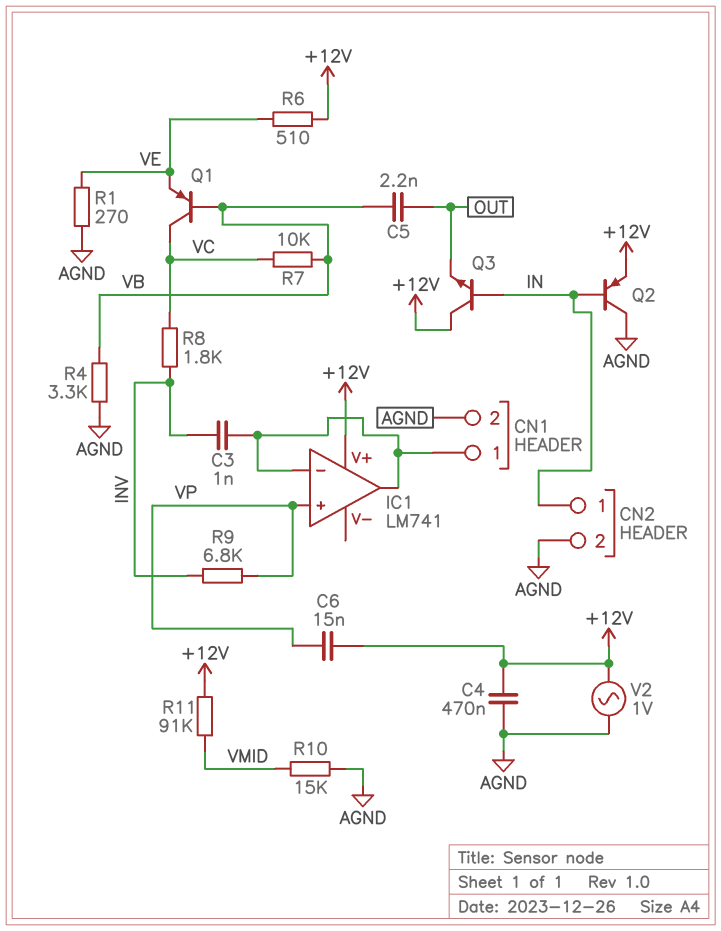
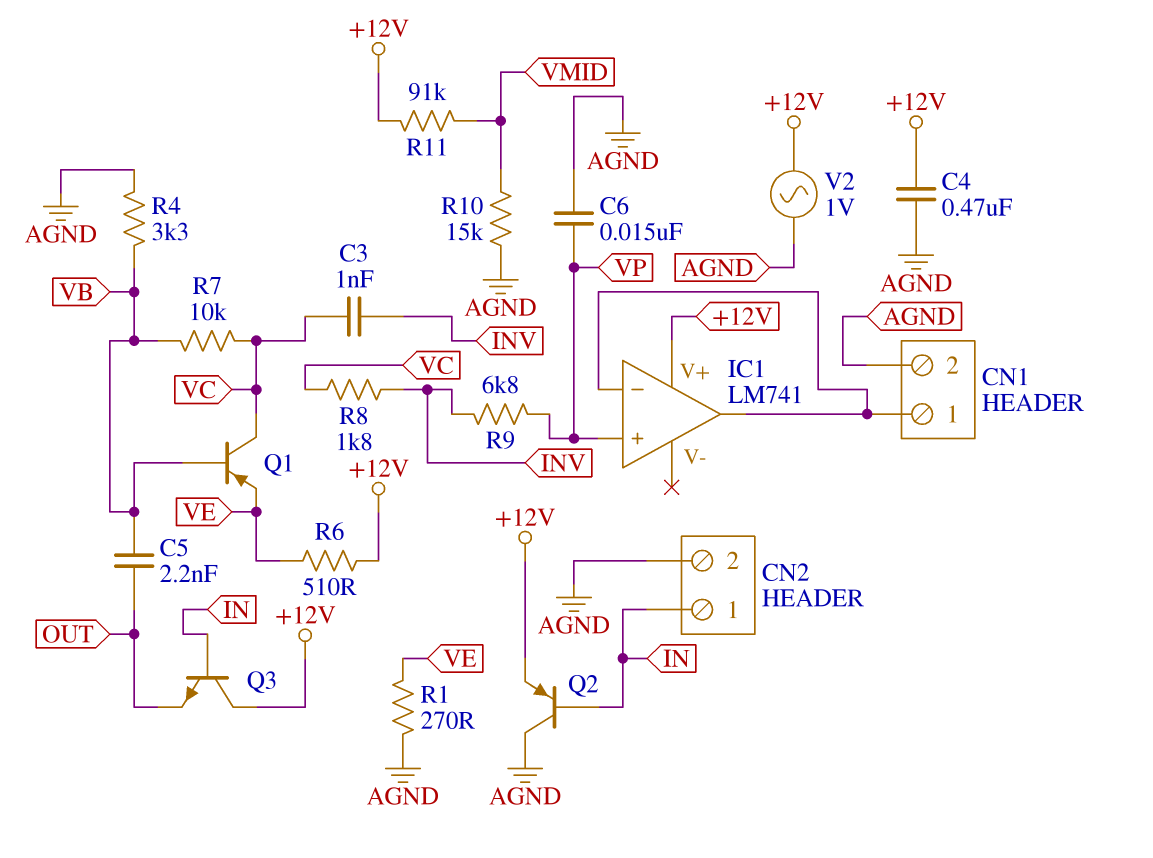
C3: 1nF (CN1/1, INV) -> 1nF (INV, VC)
C6: 15nF (+12V, VP) -> 15nF (AGND, VP)

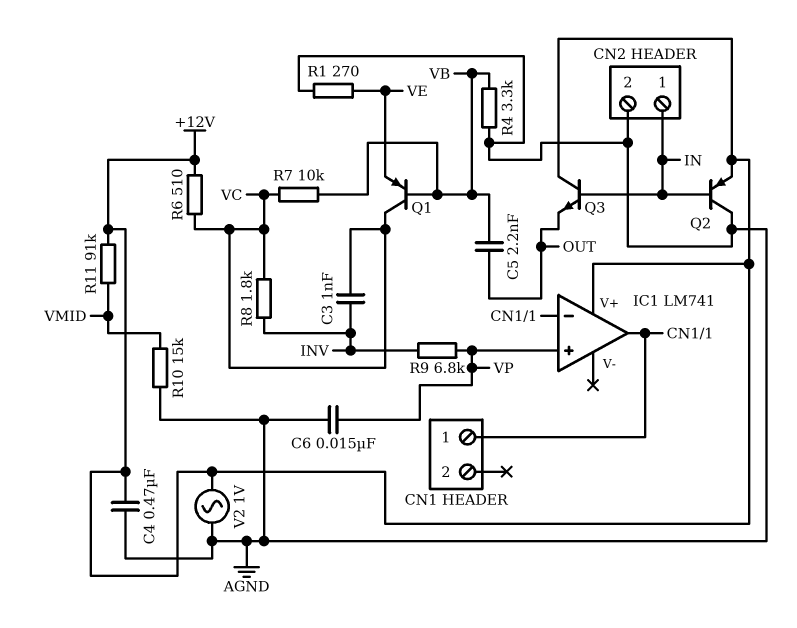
CN1 pin 2: AGND -> none
R6: 510 (+12V, VE) -> 510 (+12V, VC)

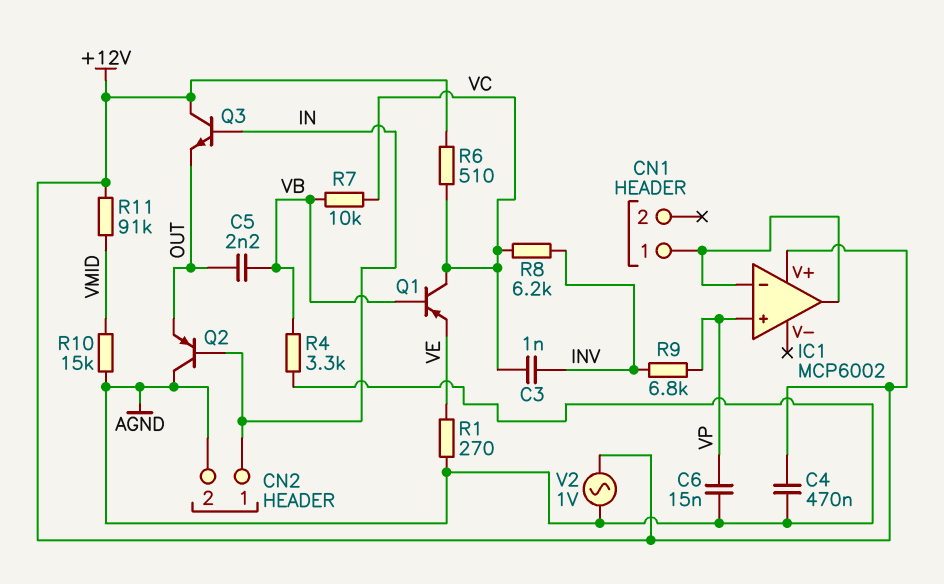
IC1: LM741 -> MCP6002
Q2: PNP (B IN, C AGND, E +12V) -> PNP (B IN, C AGND, E OUT)
R8: 1.8k (INV, VC) -> 6.2k (INV, VC)

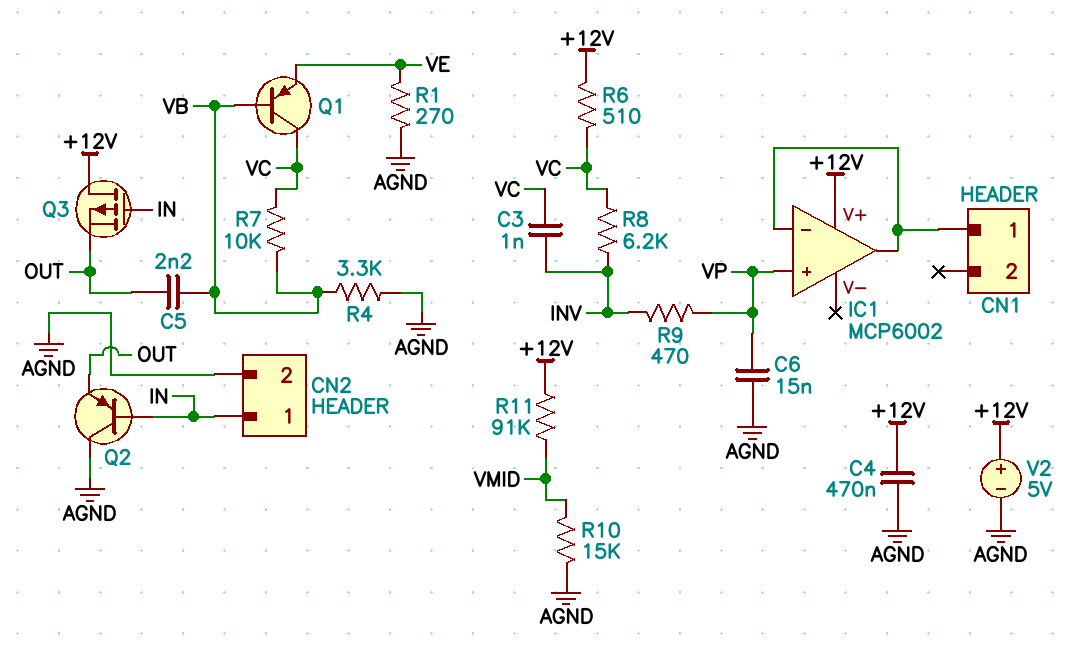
Q3: NPN (B IN, C +12V, E OUT) -> PMOS (G IN, D +12V, S OUT)
R9: 6.8k (INV, VP) -> 470 (INV, VP)
V2: AC 1V (+12V, AGND) -> 5V (plus +12V, minus AGND)

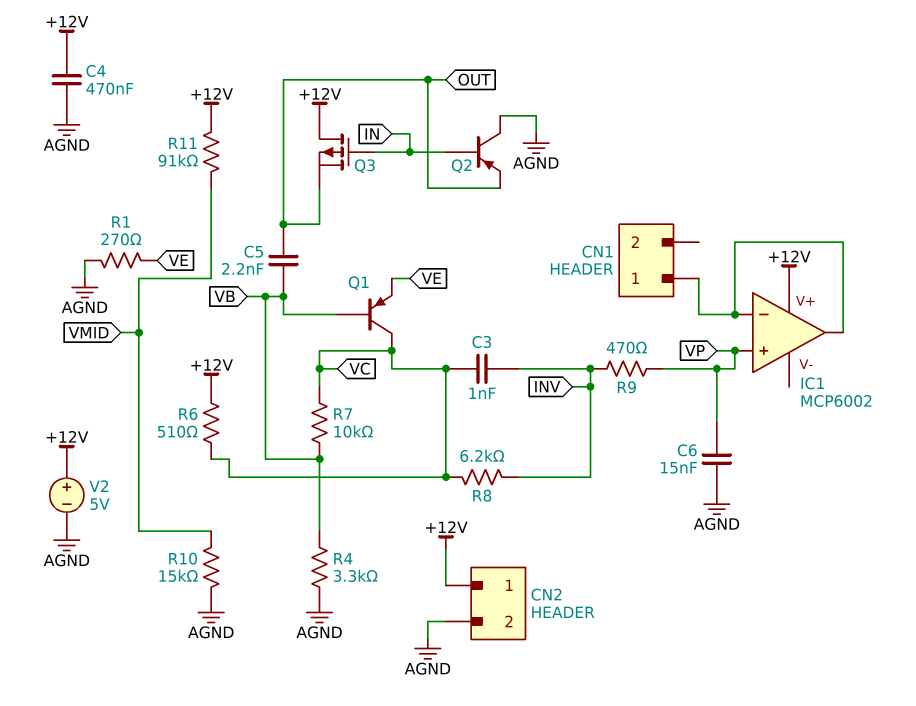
CN2 pin 1: IN -> +12V

